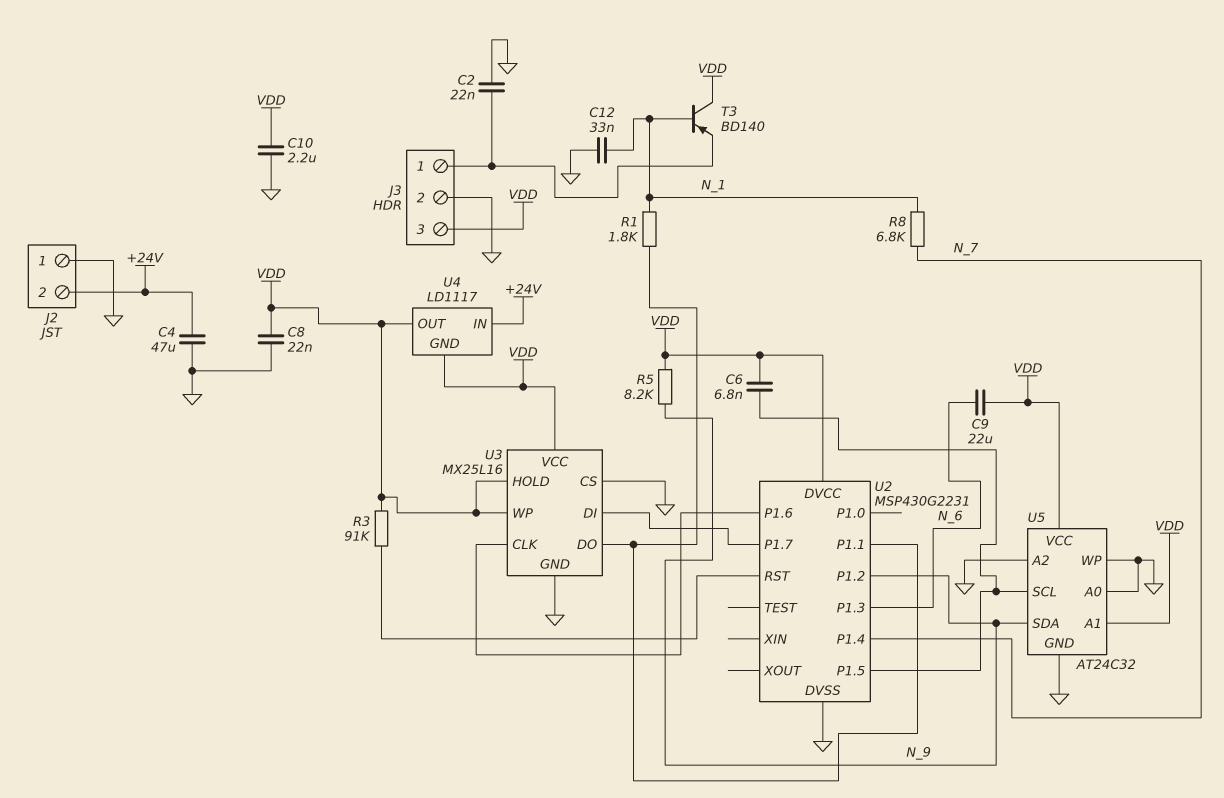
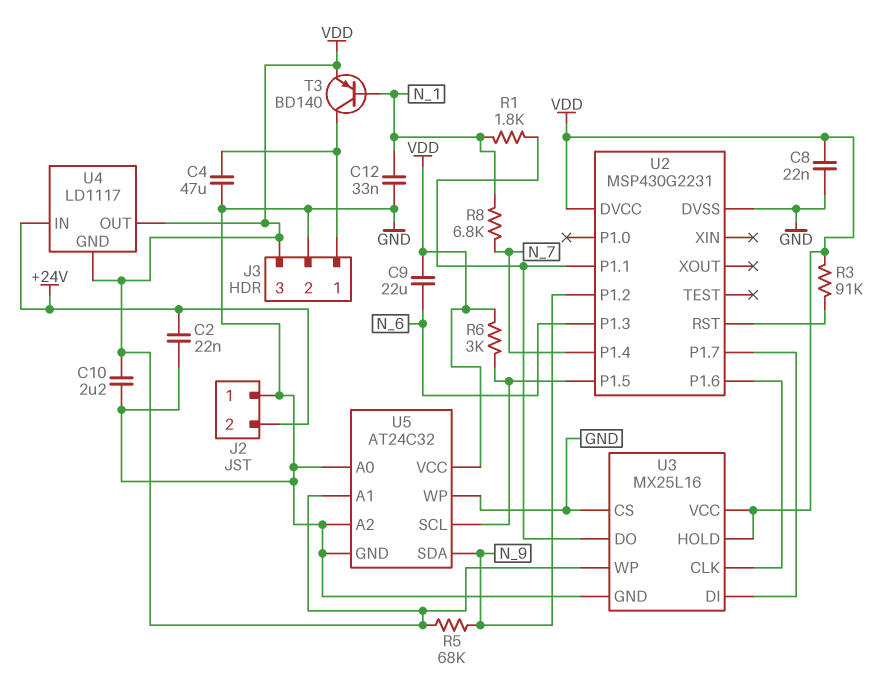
C2: 22nF (GND, J3/1) -> 22nF (+24V, GND)
C4: 47uF (+24V, GND) -> 47uF (GND, J3/1)
C6: 6.8nF (U2/P1.5, VDD) -> none
R5: 8.2k (N_9, VDD) -> 68k (N_9, VDD)
R6: none -> 3k (U2/P1.5, VDD)
T3: PNP BD140 (B N_1, C VDD, E J3/1) -> PNP BD140 (B N_1, C J3/1, E VDD)

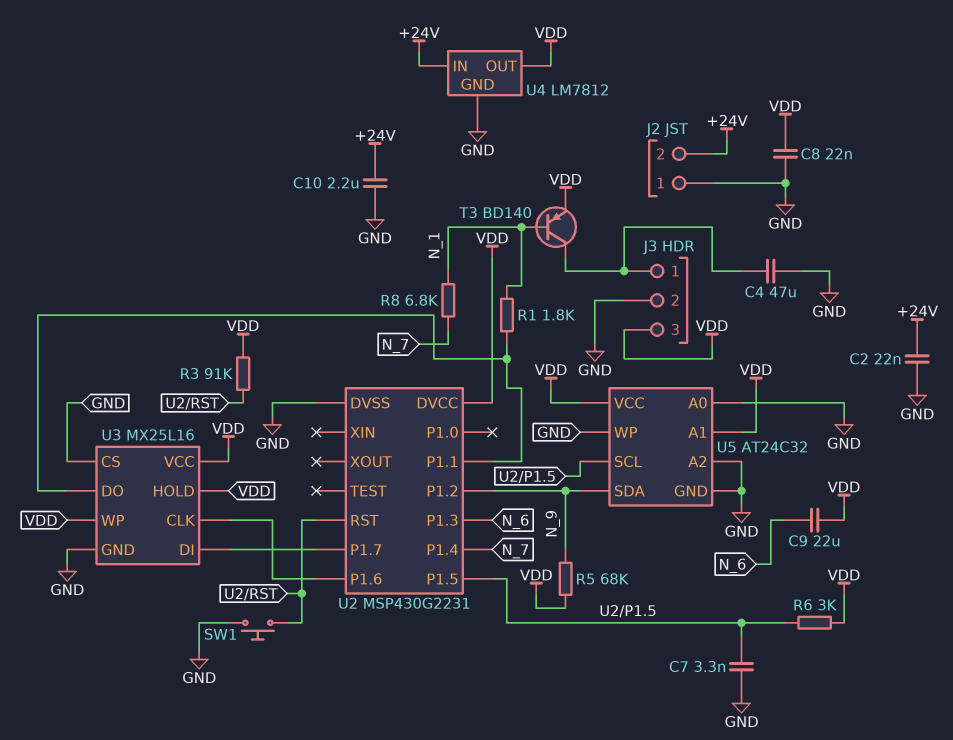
C7: none -> 3.3nF (GND, U2/P1.5)
C10: 2.2uF (GND, VDD) -> 2.2uF (+24V, GND)
C12: 33nF (GND, N_1) -> none
SW1: none -> button (GND, U2/RST)
U4: LD1117 -> LM7812
U4 pin GND: VDD -> GND

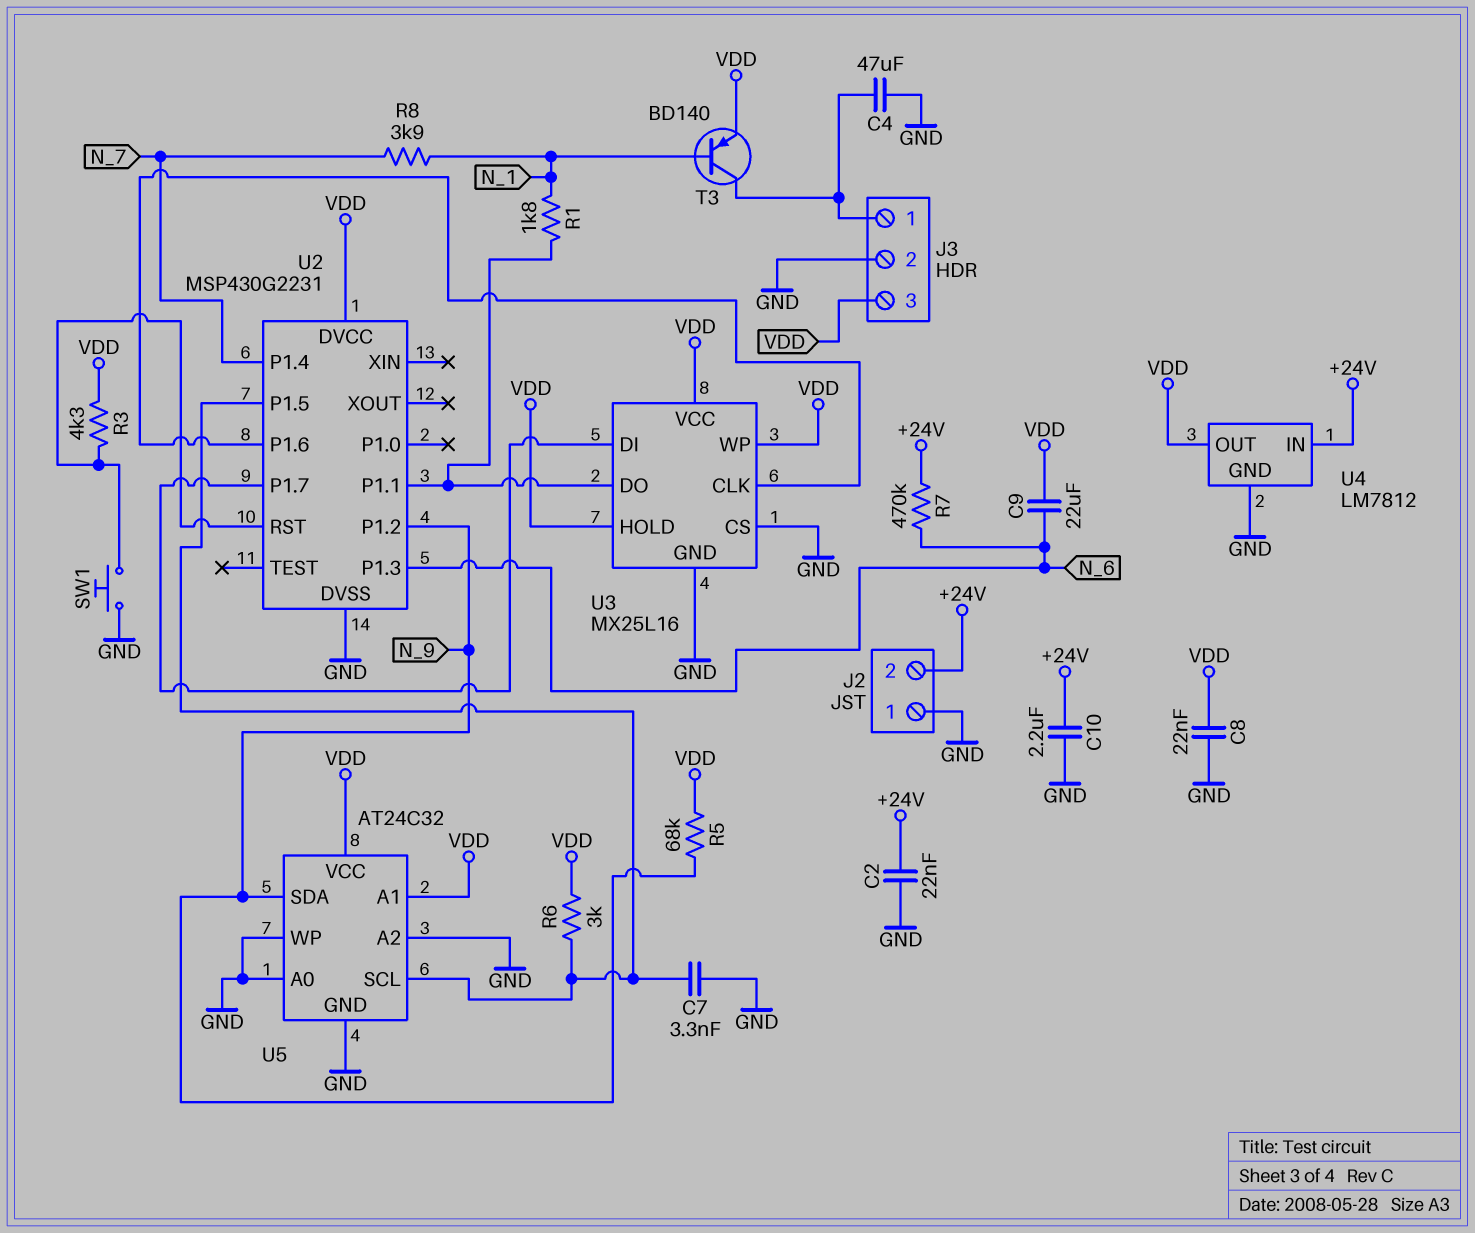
R3: 91k (U2/RST, VDD) -> 4.3k (U2/RST, VDD)
R7: none -> 470k (+24V, N_6)
R8: 6.8k (N_1, N_7) -> 3.9k (N_1, N_7)

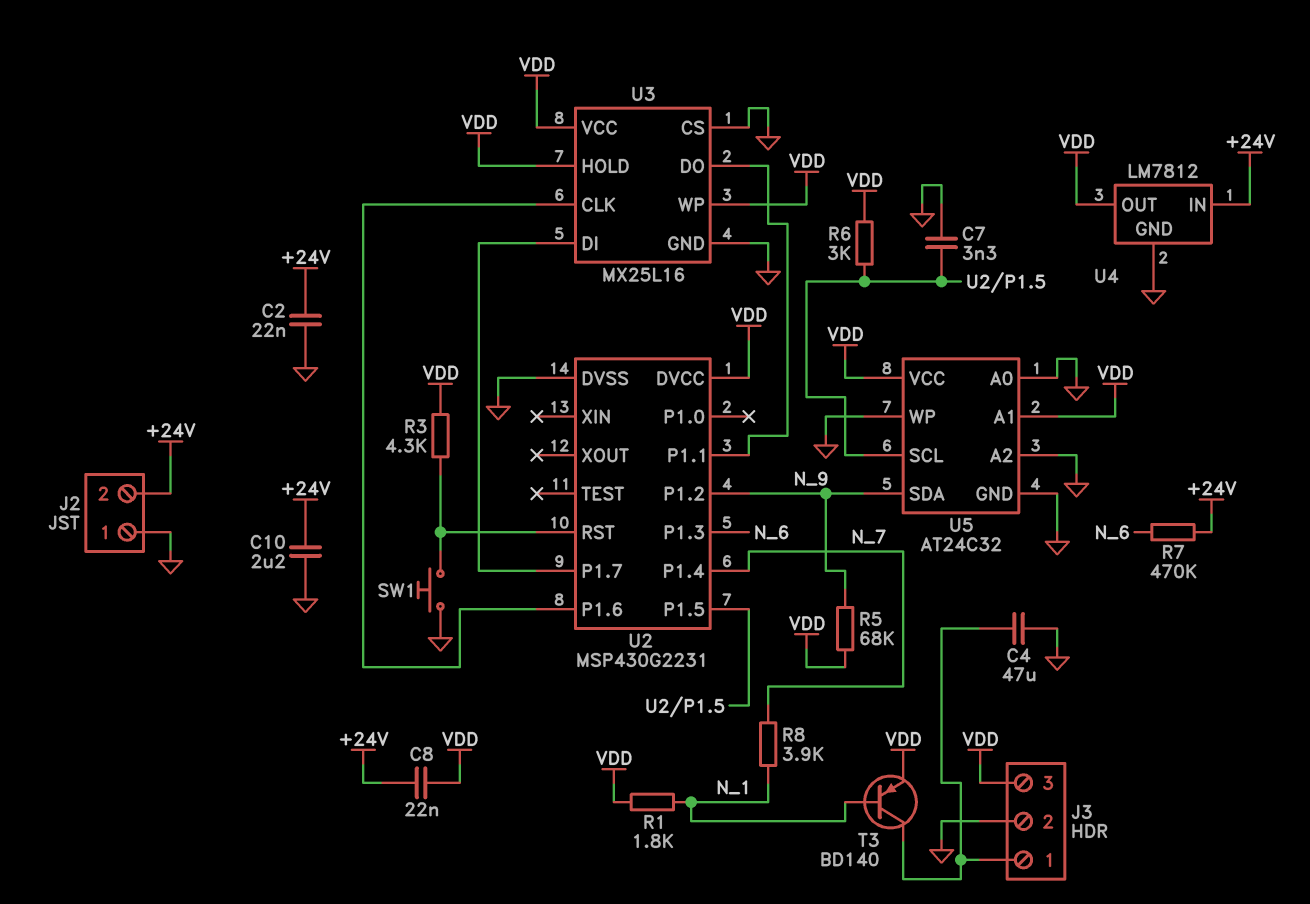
C8: 22nF (GND, VDD) -> 22nF (+24V, VDD)
C9: 22uF (N_6, VDD) -> none
R1: 1.8k (N_1, U2/P1.1) -> 1.8k (N_1, VDD)

